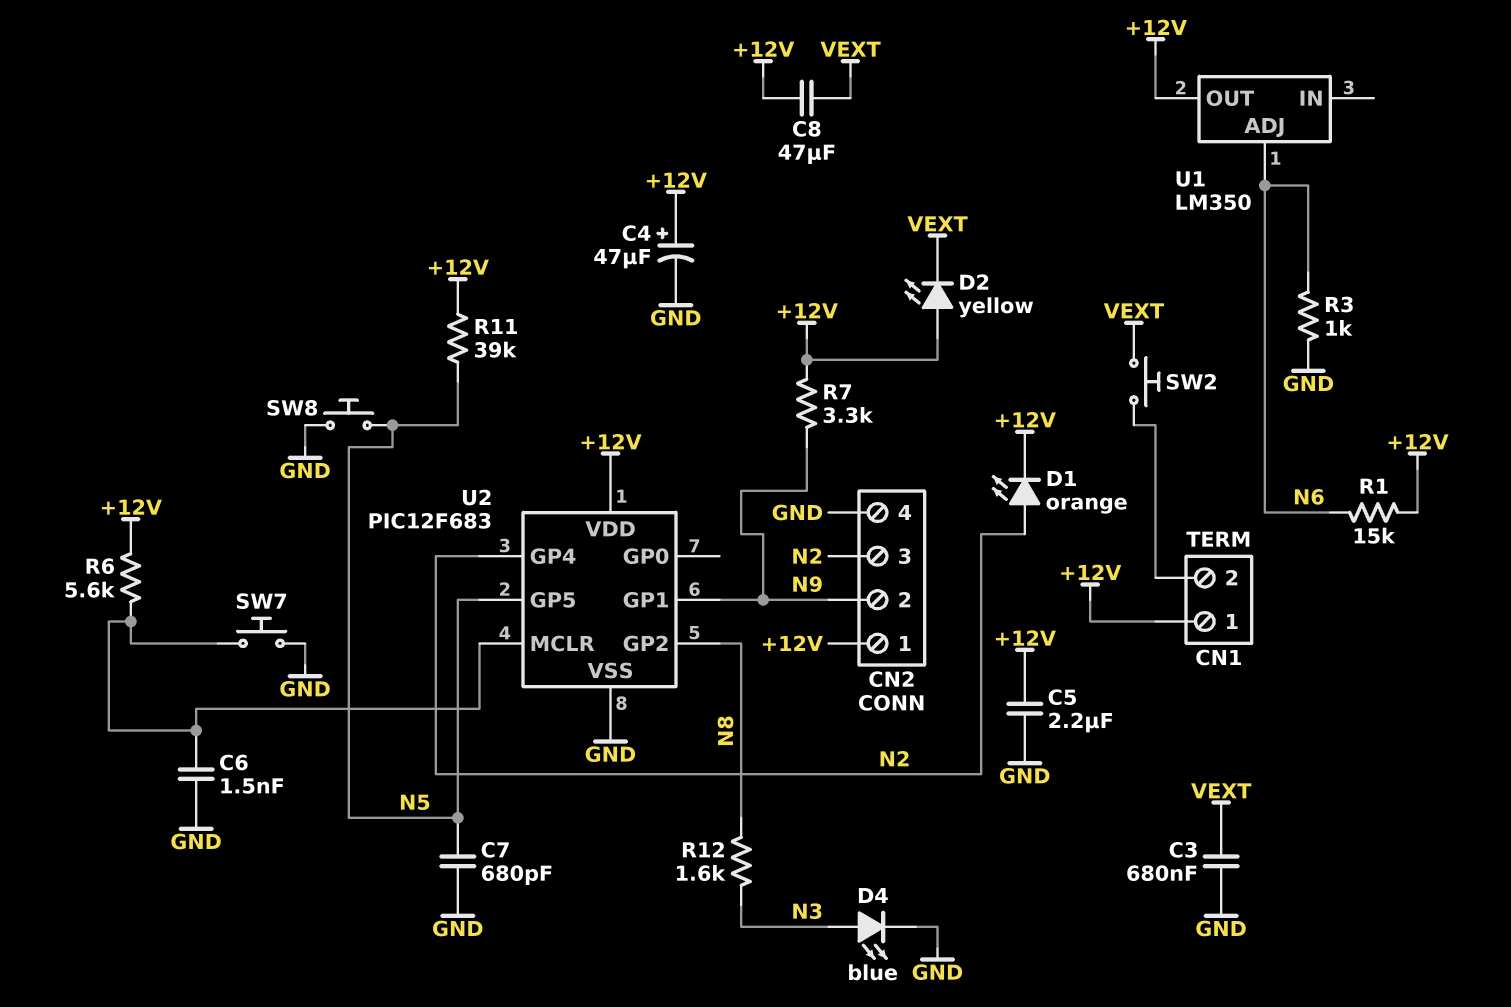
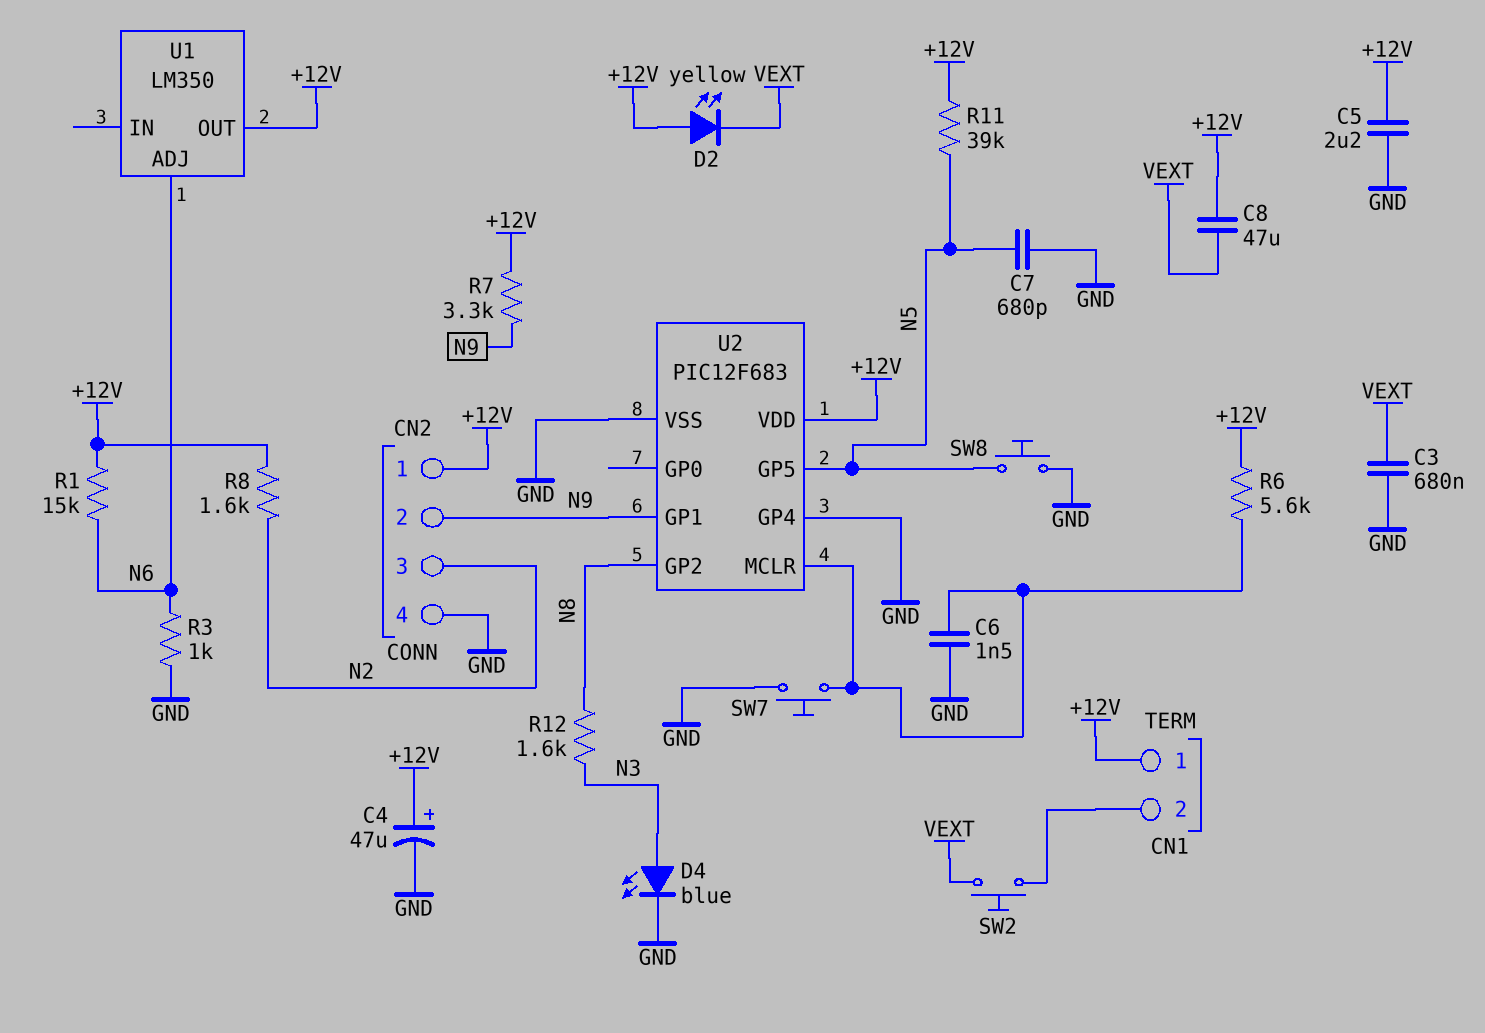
D1: LED orange (A N2, K +12V) -> none
R8: none -> 1.6k (+12V, N2)
U2 pin GP4: N2 -> GND

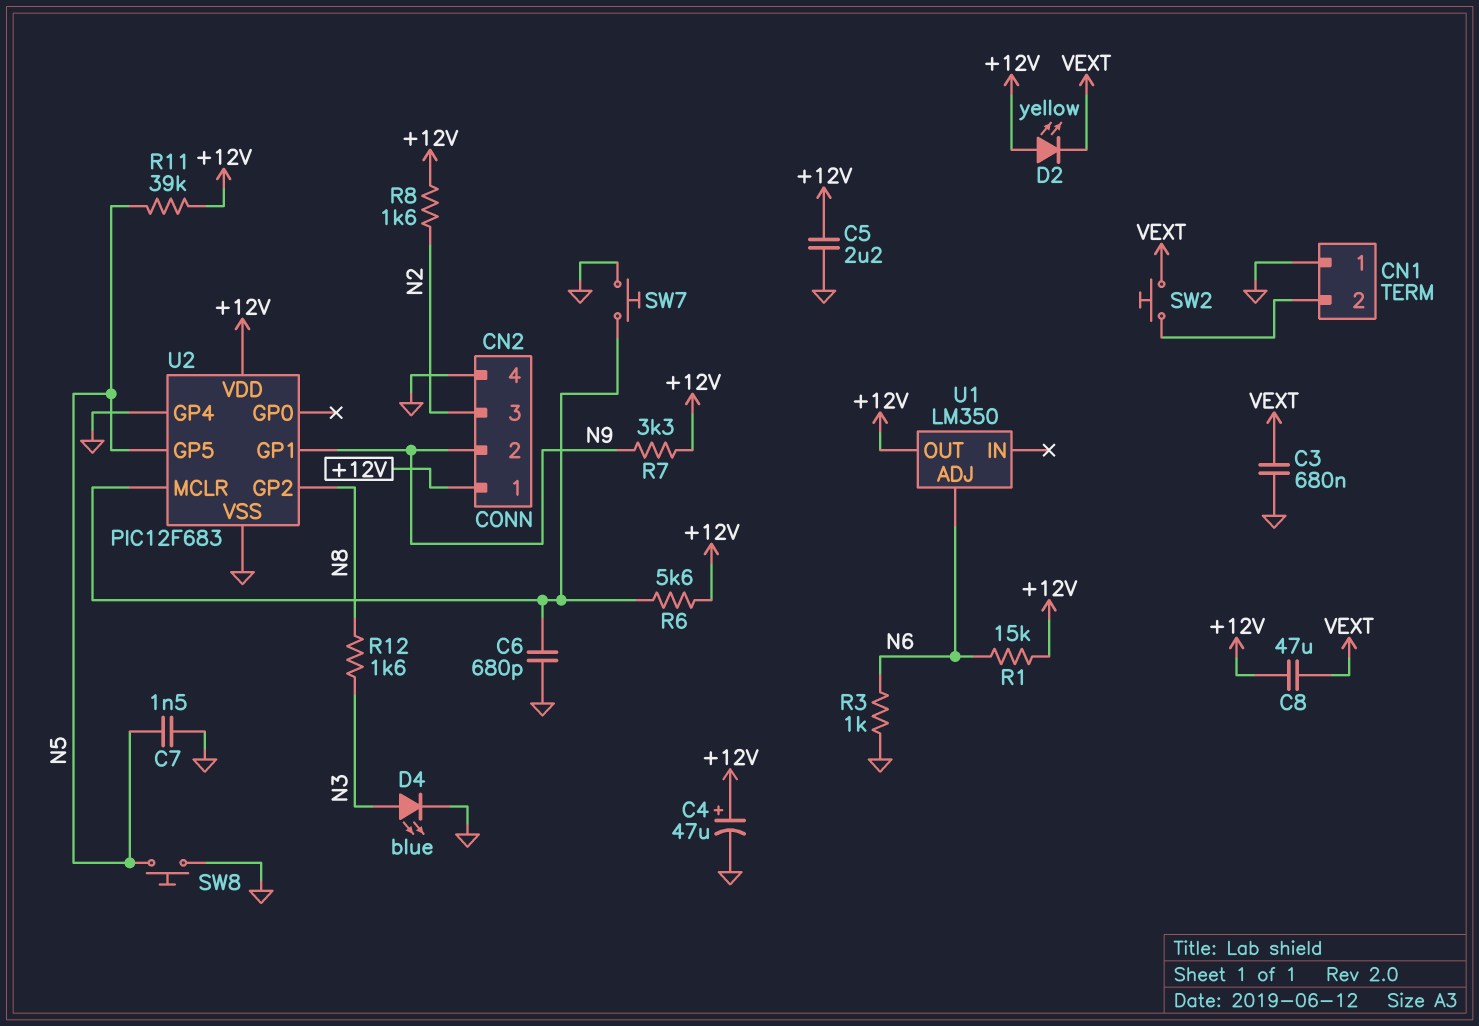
C6: 1.5nF (GND, U2/MCLR) -> 680pF (GND, U2/MCLR)
C7: 680pF (GND, N5) -> 1.5nF (GND, N5)
CN1 pin 1: +12V -> GND

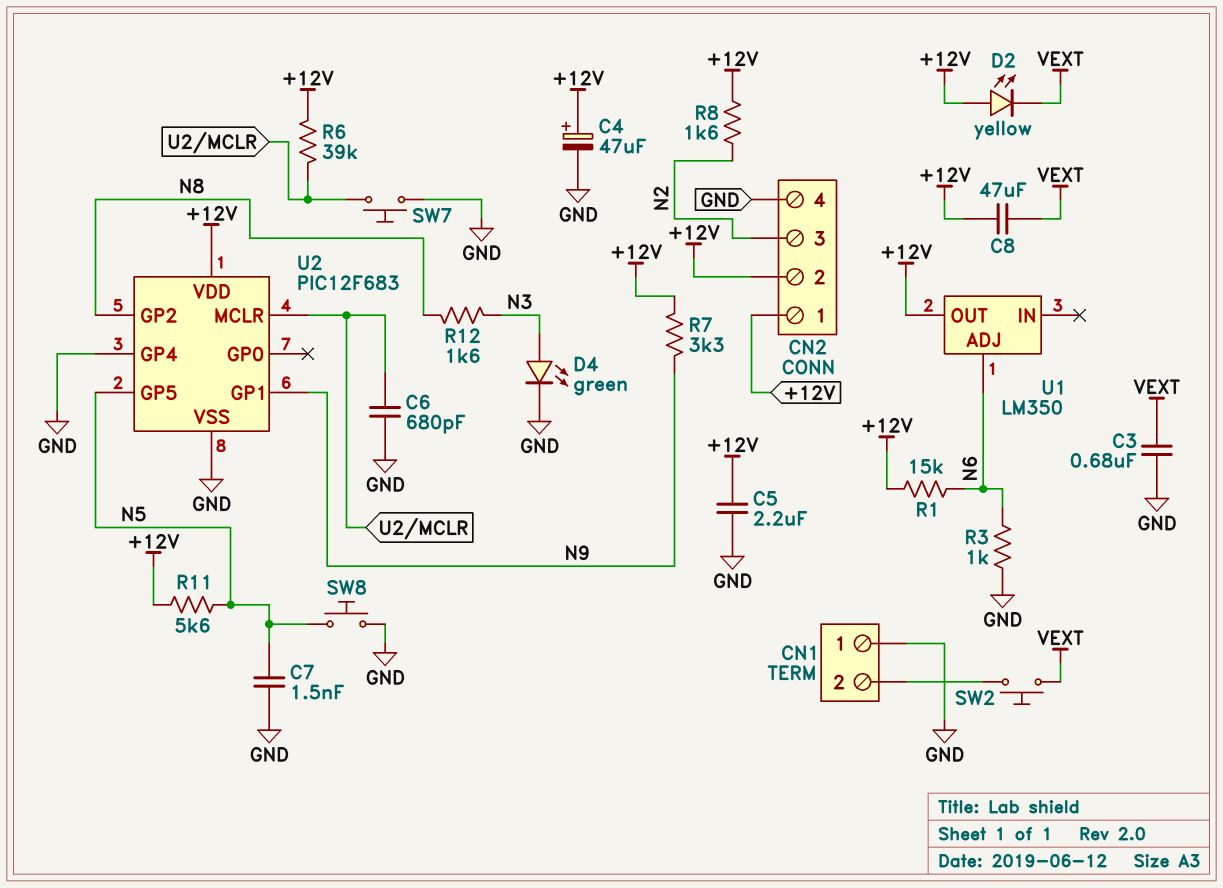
CN2 pin 2: N9 -> +12V
D4: LED blue (A N3, K GND) -> LED green (A N3, K GND)
R6: 5.6k (+12V, U2/MCLR) -> 39k (+12V, U2/MCLR)
R11: 39k (+12V, N5) -> 5.6k (+12V, N5)

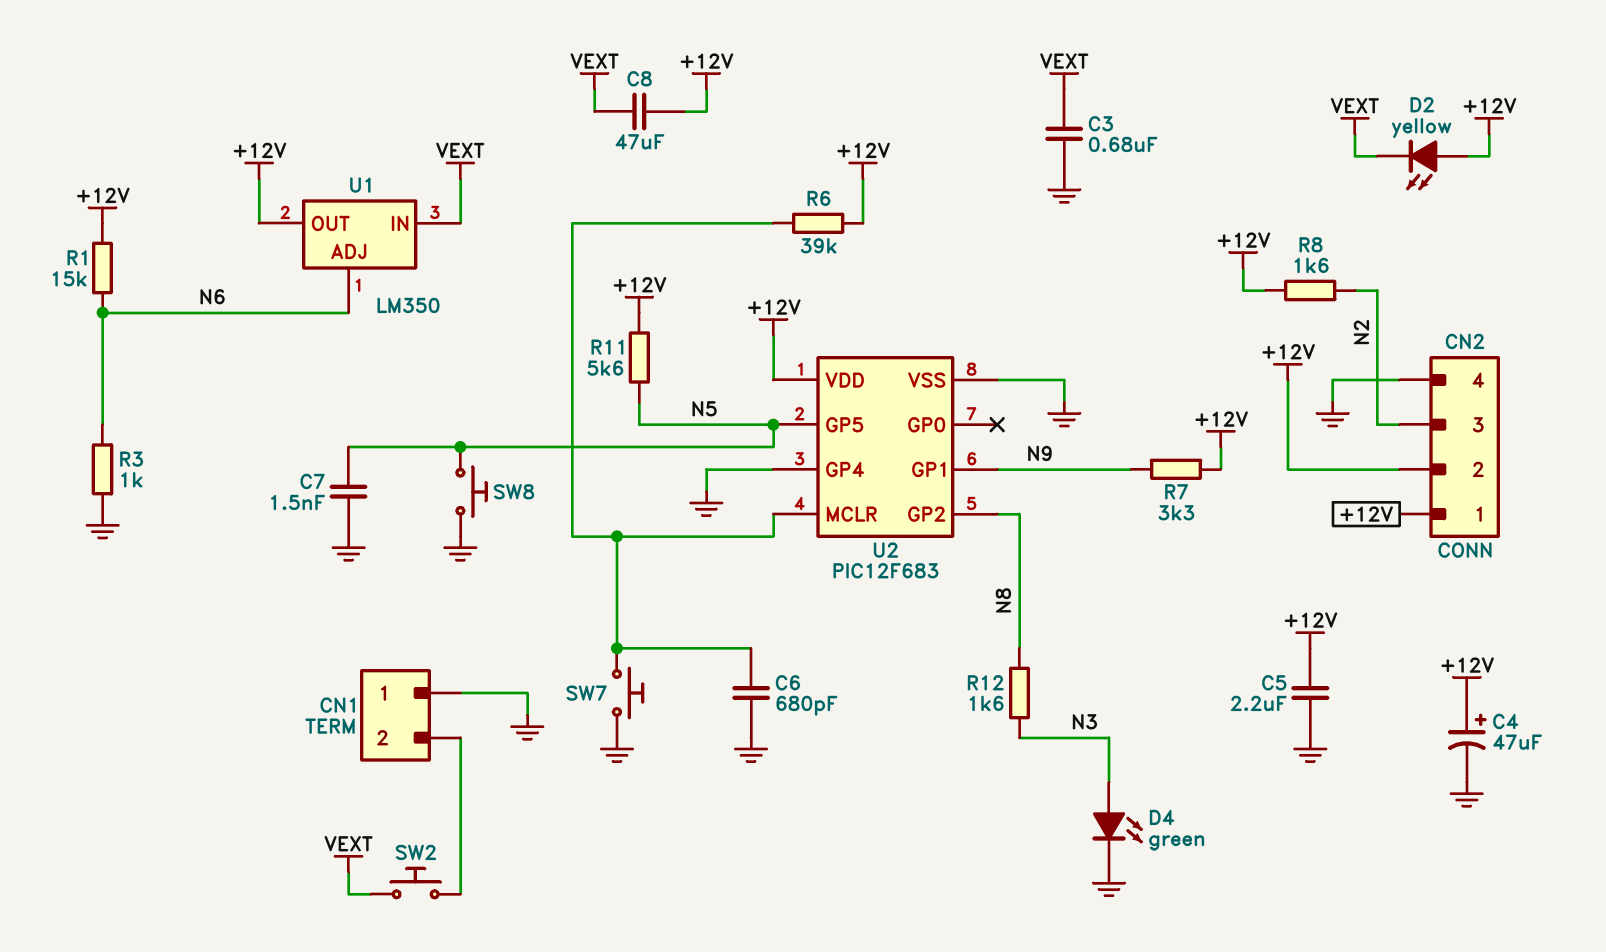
U1 pin IN: none -> VEXT

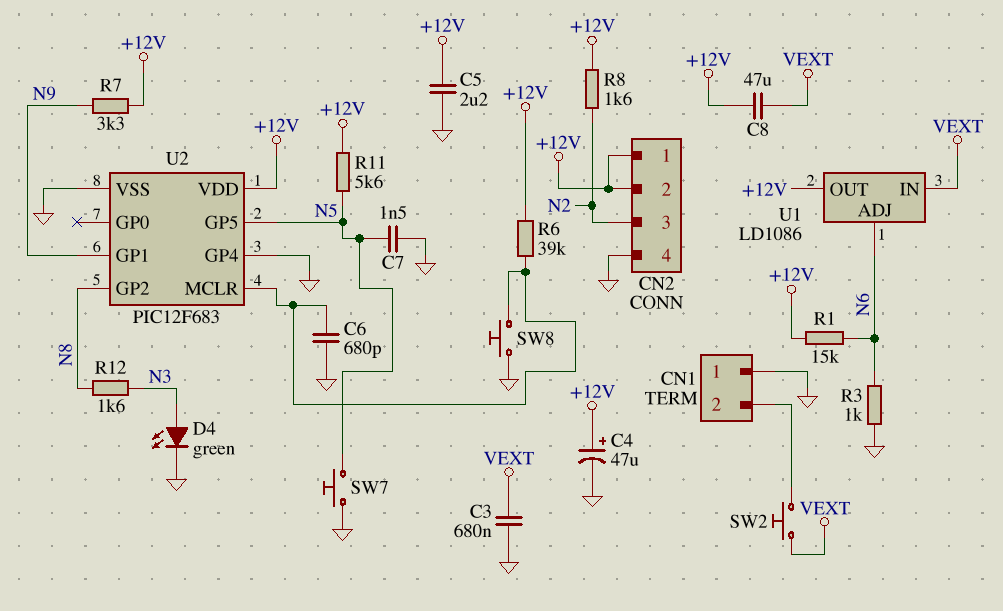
D2: LED yellow (A +12V, K VEXT) -> none
SW7: button (GND, U2/MCLR) -> button (GND, N5)
SW8: button (GND, N5) -> button (GND, U2/MCLR)
U1: LM350 -> LD1086

